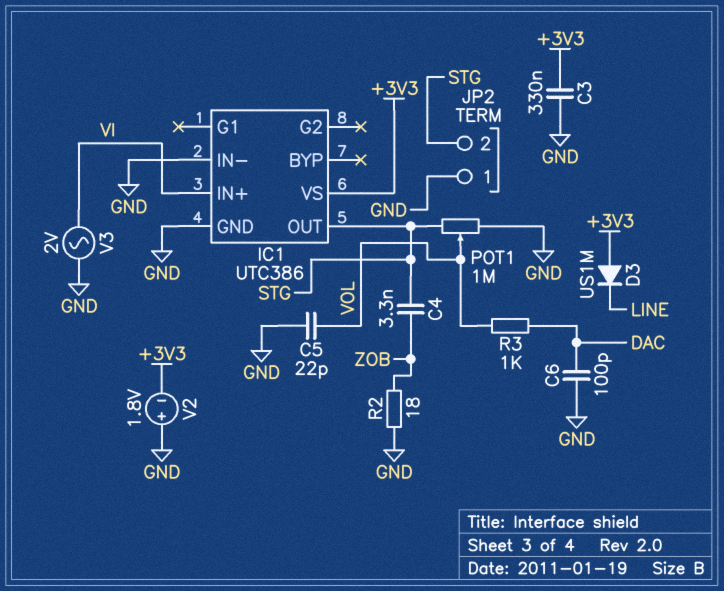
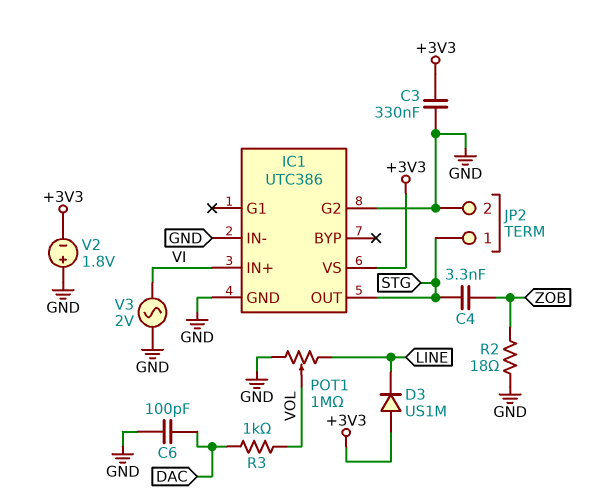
C5: 22pF (GND, VOL) -> none
IC1 pin G2: none -> GND
JP2 pin 1: GND -> STG
JP2 pin 2: STG -> GND
POT1: 1M (GND, STG, wiper VOL) -> 1M (GND, LINE, wiper VOL)

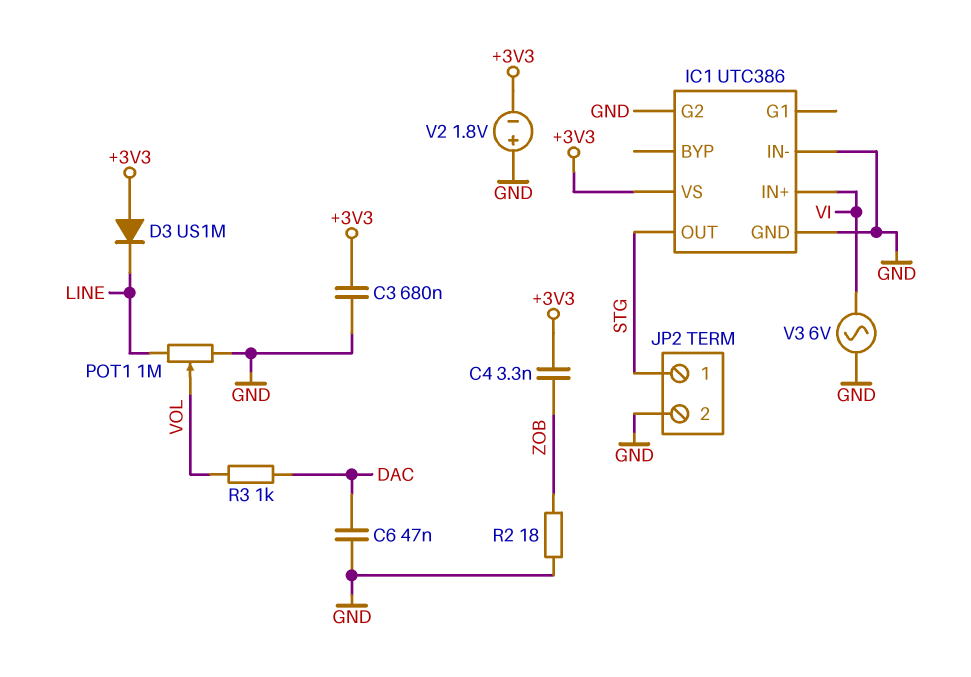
C3: 330nF (+3V3, GND) -> 680nF (+3V3, GND)
C4: 3.3nF (STG, ZOB) -> 3.3nF (+3V3, ZOB)
C6: 100pF (DAC, GND) -> 47nF (DAC, GND)
V3: AC 2V (GND, VI) -> AC 6V (GND, VI)

